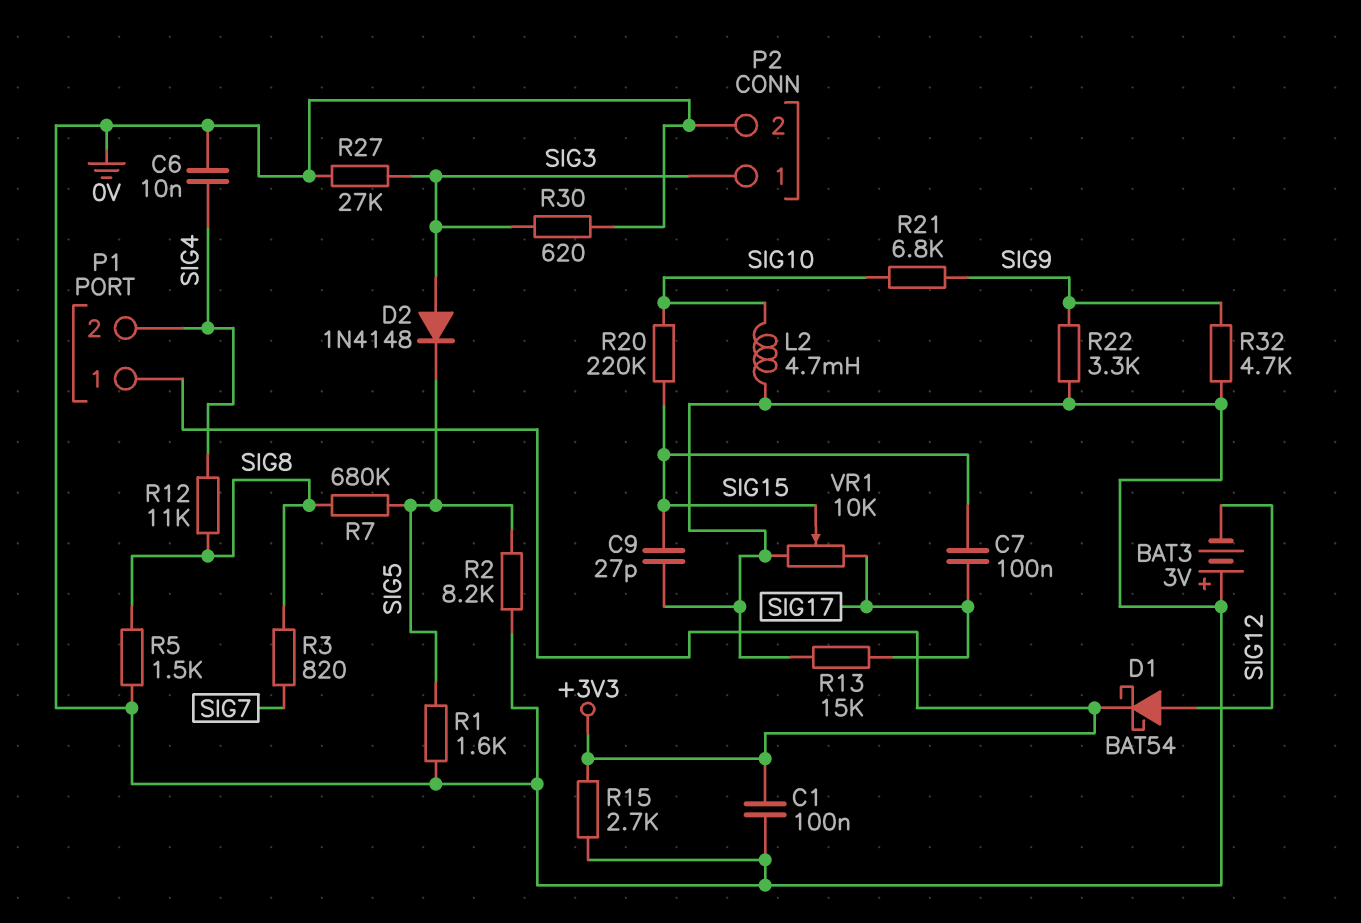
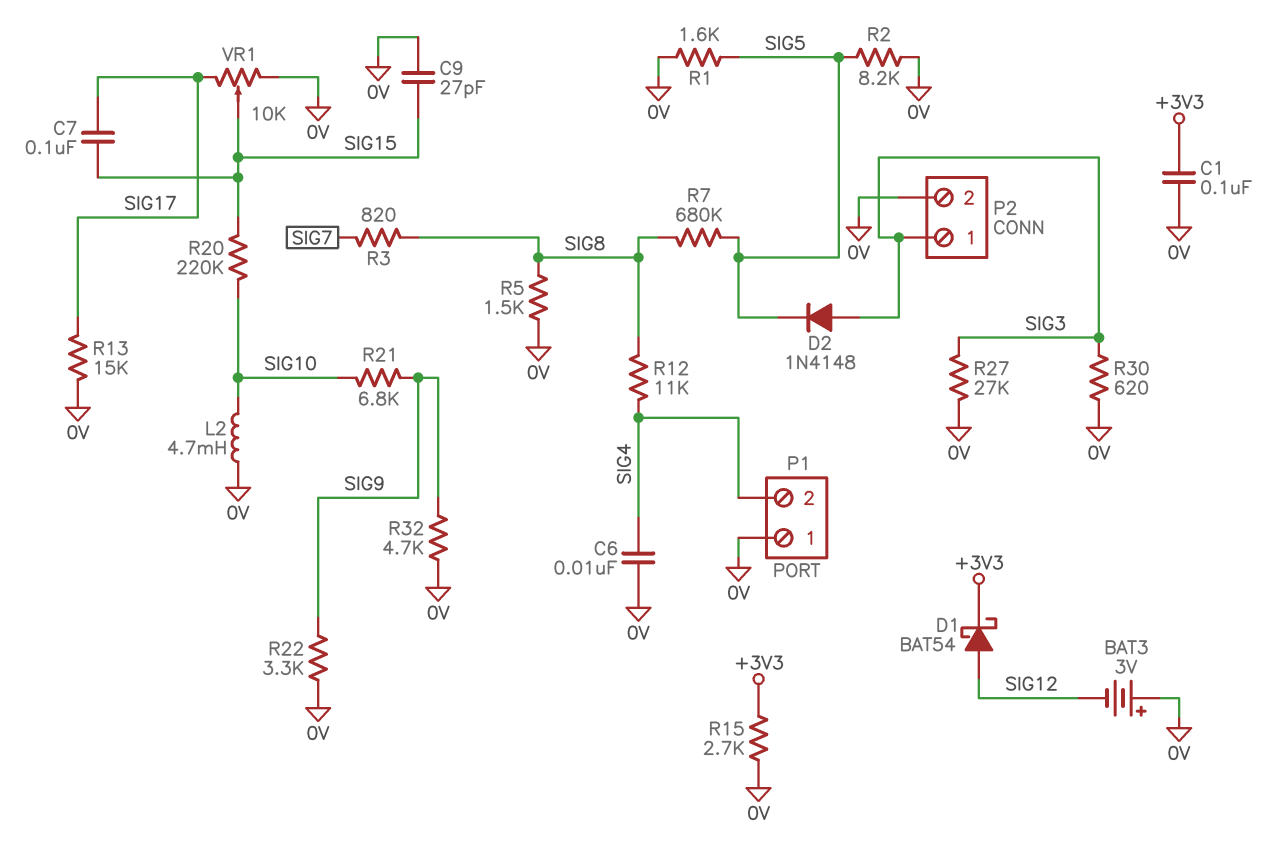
P1 pin 1: +3V3 -> 0V

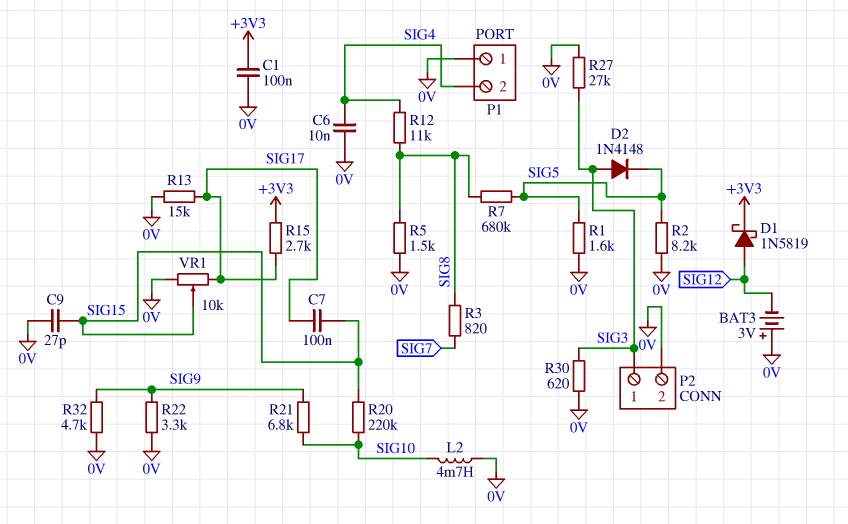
D1: schottky BAT54 (A SIG12, K +3V3) -> schottky 1N5819 (A SIG12, K +3V3)
R15: 2.7k (+3V3, 0V) -> 2.7k (+3V3, SIG17)

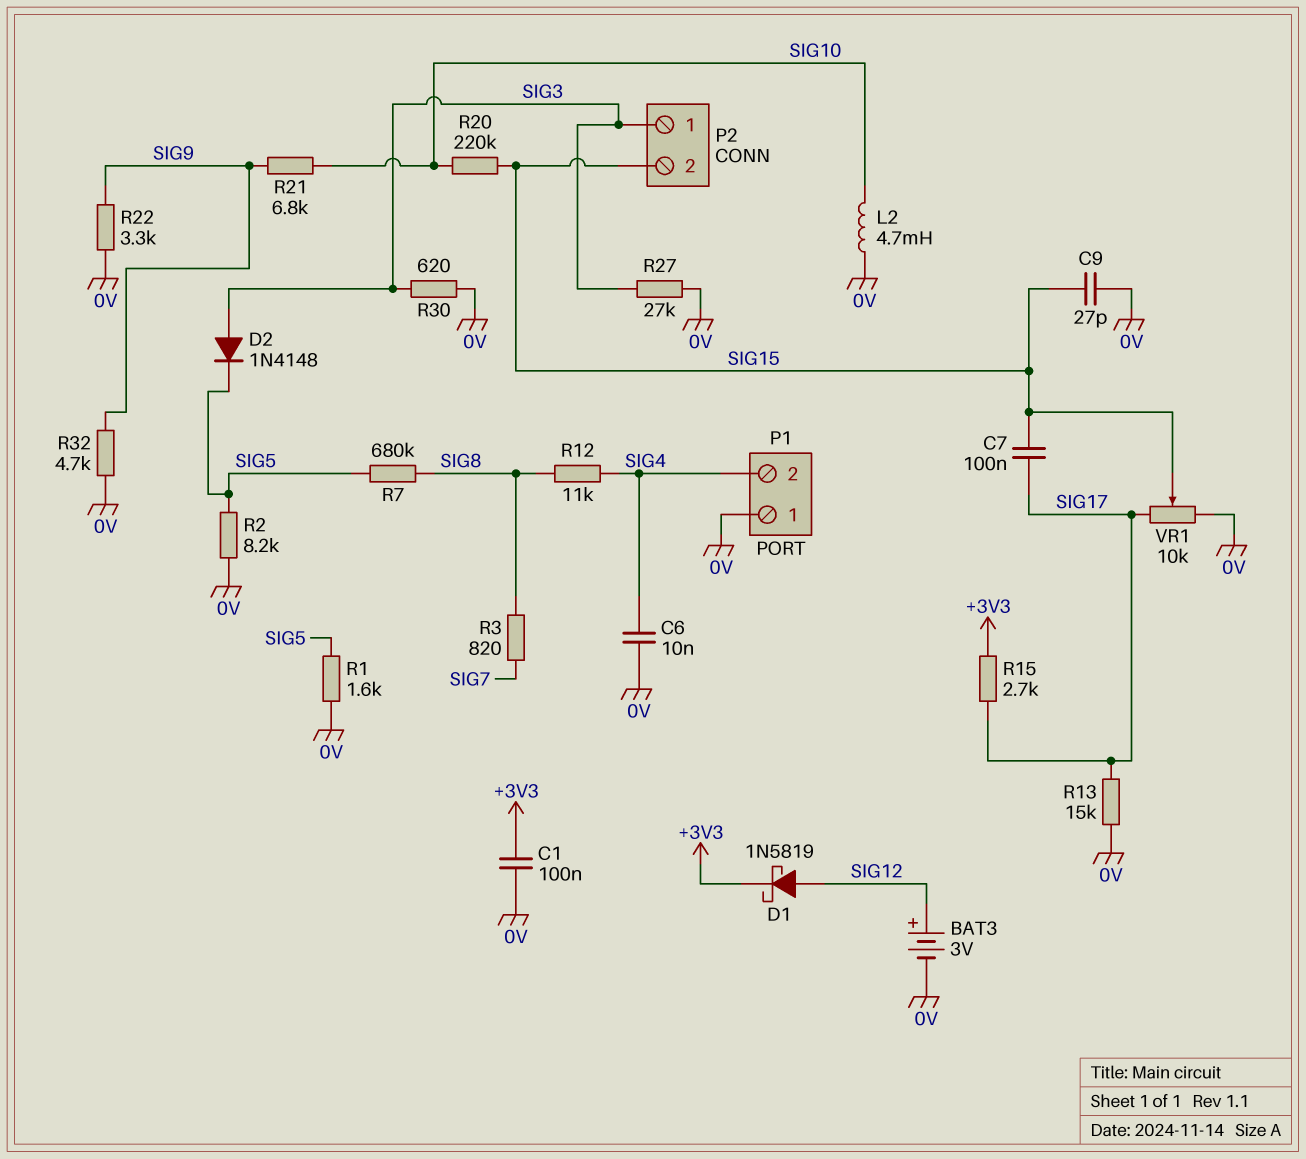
BAT3: 3V (plus 0V, minus SIG12) -> 3V (plus SIG12, minus 0V)
P2 pin 2: 0V -> SIG15
R5: 1.5k (0V, SIG8) -> none

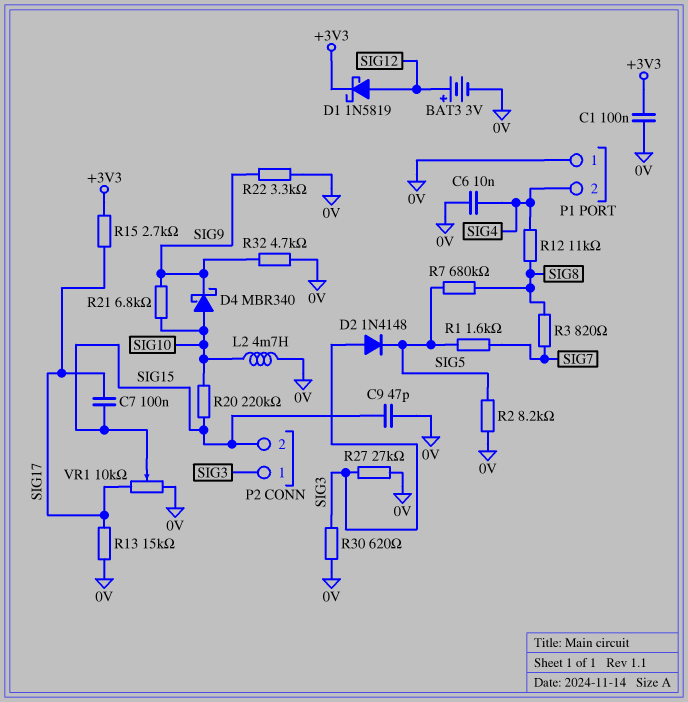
C9: 27pF (0V, SIG15) -> 47pF (0V, SIG15)
D4: none -> schottky MBR340 (A SIG10, K SIG9)
R1: 1.6k (0V, SIG5) -> 1.6k (SIG5, SIG7)

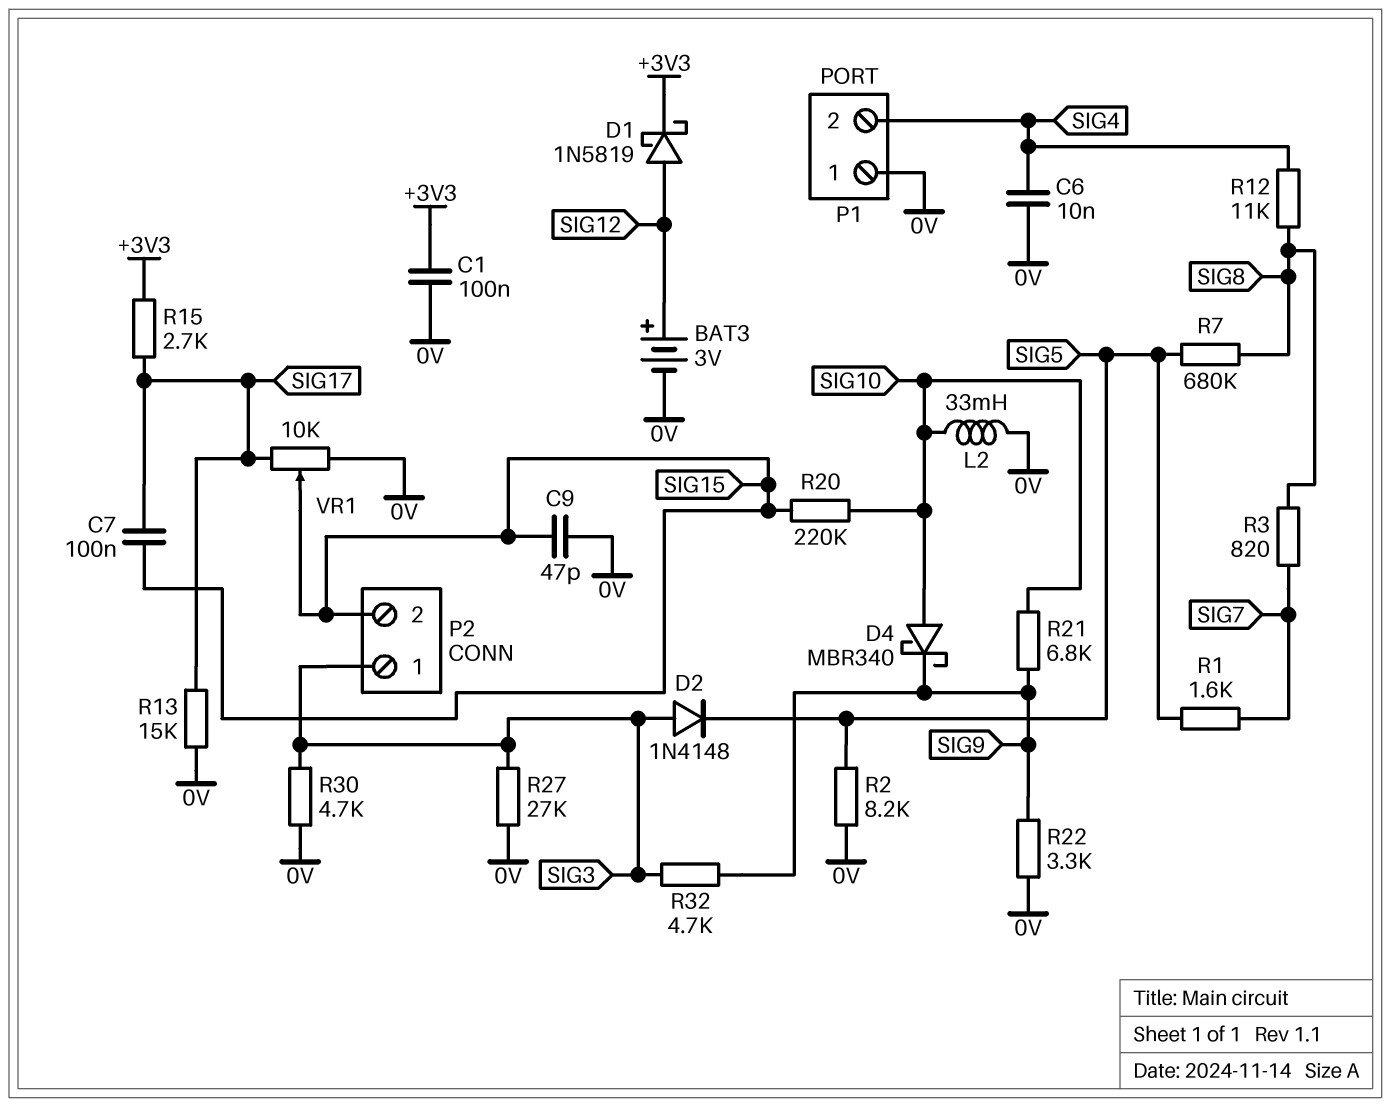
L2: 4.7mH (0V, SIG10) -> 33mH (0V, SIG10)
R30: 620 (0V, SIG3) -> 4.7k (0V, SIG3)
R32: 4.7k (0V, SIG9) -> 4.7k (SIG3, SIG9)

